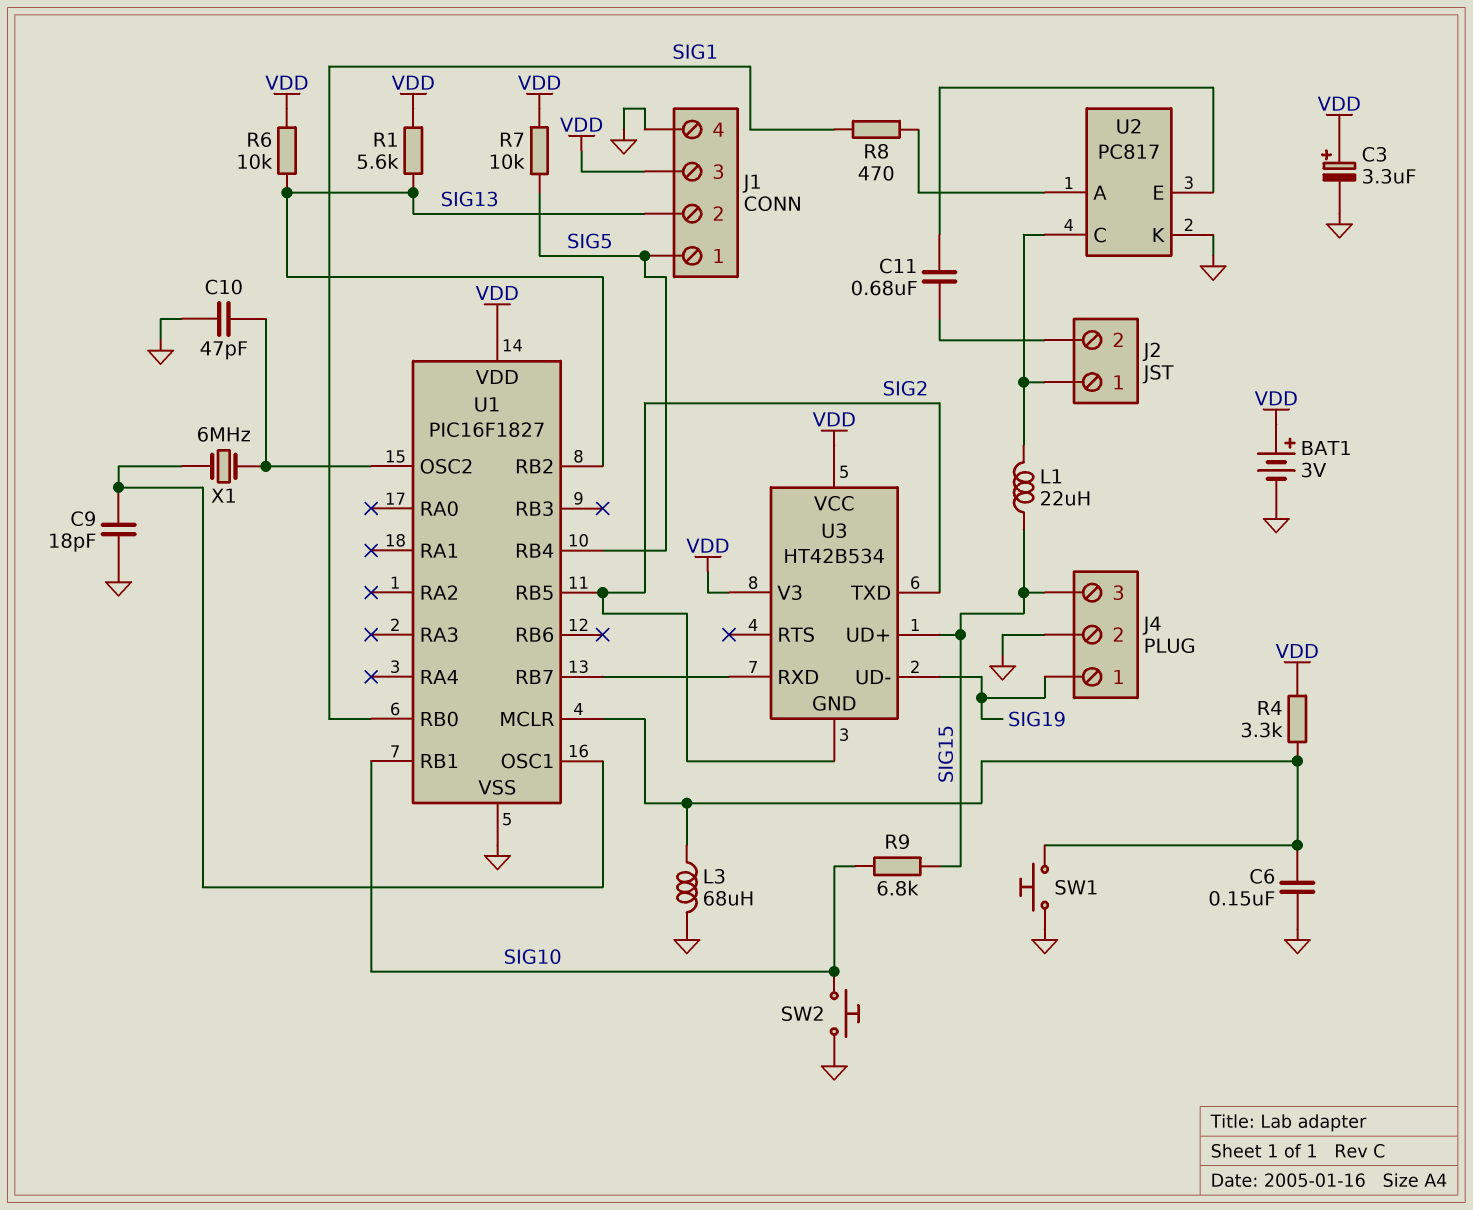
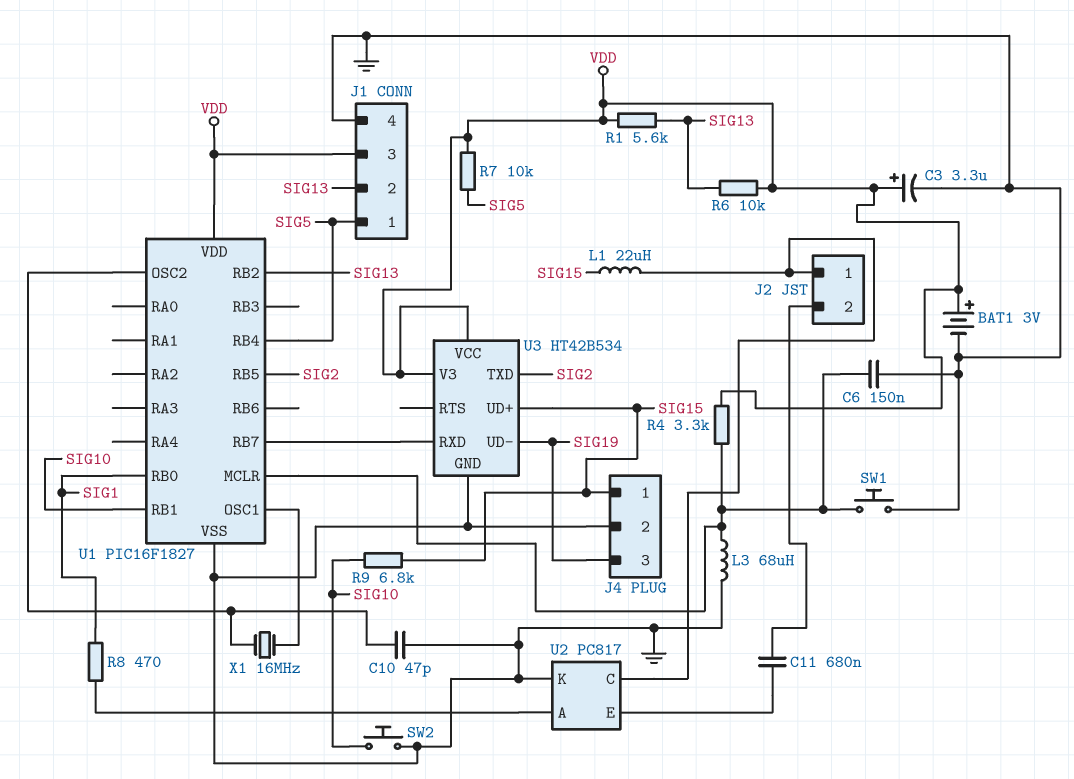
C9: 18pF (GND, U1/OSC1) -> none
J4 pin 1: SIG19 -> SIG15
J4 pin 3: SIG15 -> SIG19
U3 pin GND: SIG2 -> GND
X1: 6MHz (U1/OSC1, U1/OSC2) -> 16MHz (U1/OSC1, U1/OSC2)

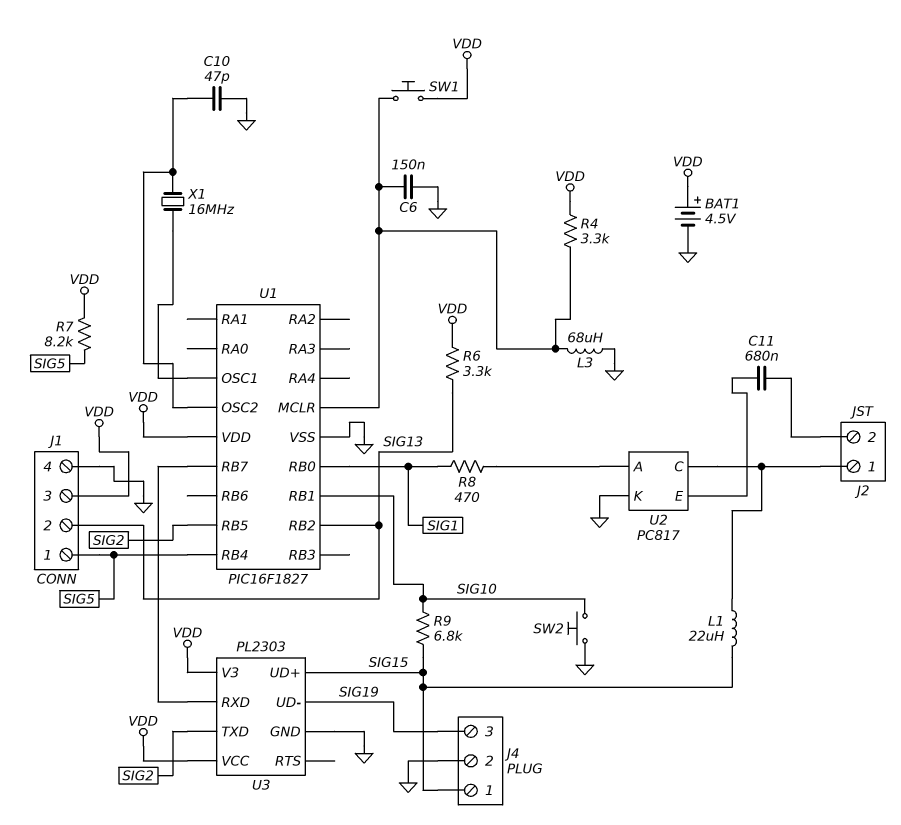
BAT1: 3V (plus VDD, minus GND) -> 4.5V (plus VDD, minus GND)
C3: 3.3uF (plus VDD, minus GND) -> none
R1: 5.6k (SIG13, VDD) -> none
R6: 10k (SIG13, VDD) -> 3.3k (SIG13, VDD)
R7: 10k (SIG5, VDD) -> 8.2k (SIG5, VDD)
SW1: button (GND, U1/MCLR) -> button (U1/MCLR, VDD)
U3: HT42B534 -> PL2303

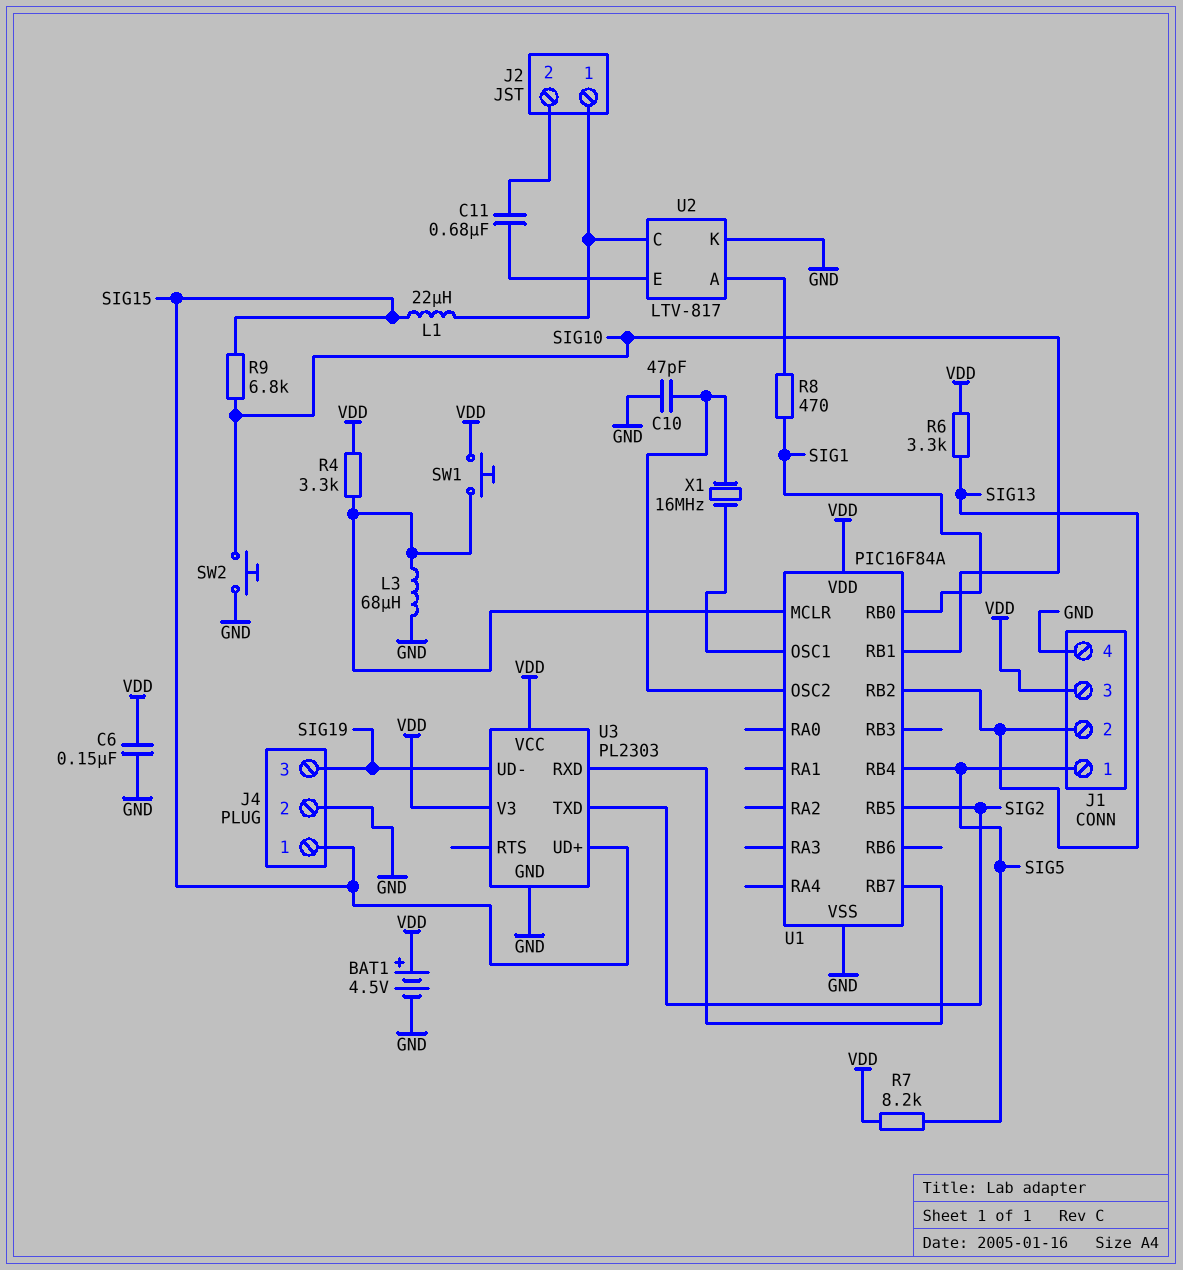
C6: 150nF (GND, U1/MCLR) -> 150nF (GND, VDD)
U1: PIC16F1827 -> PIC16F84A
U2: PC817 -> LTV-817

